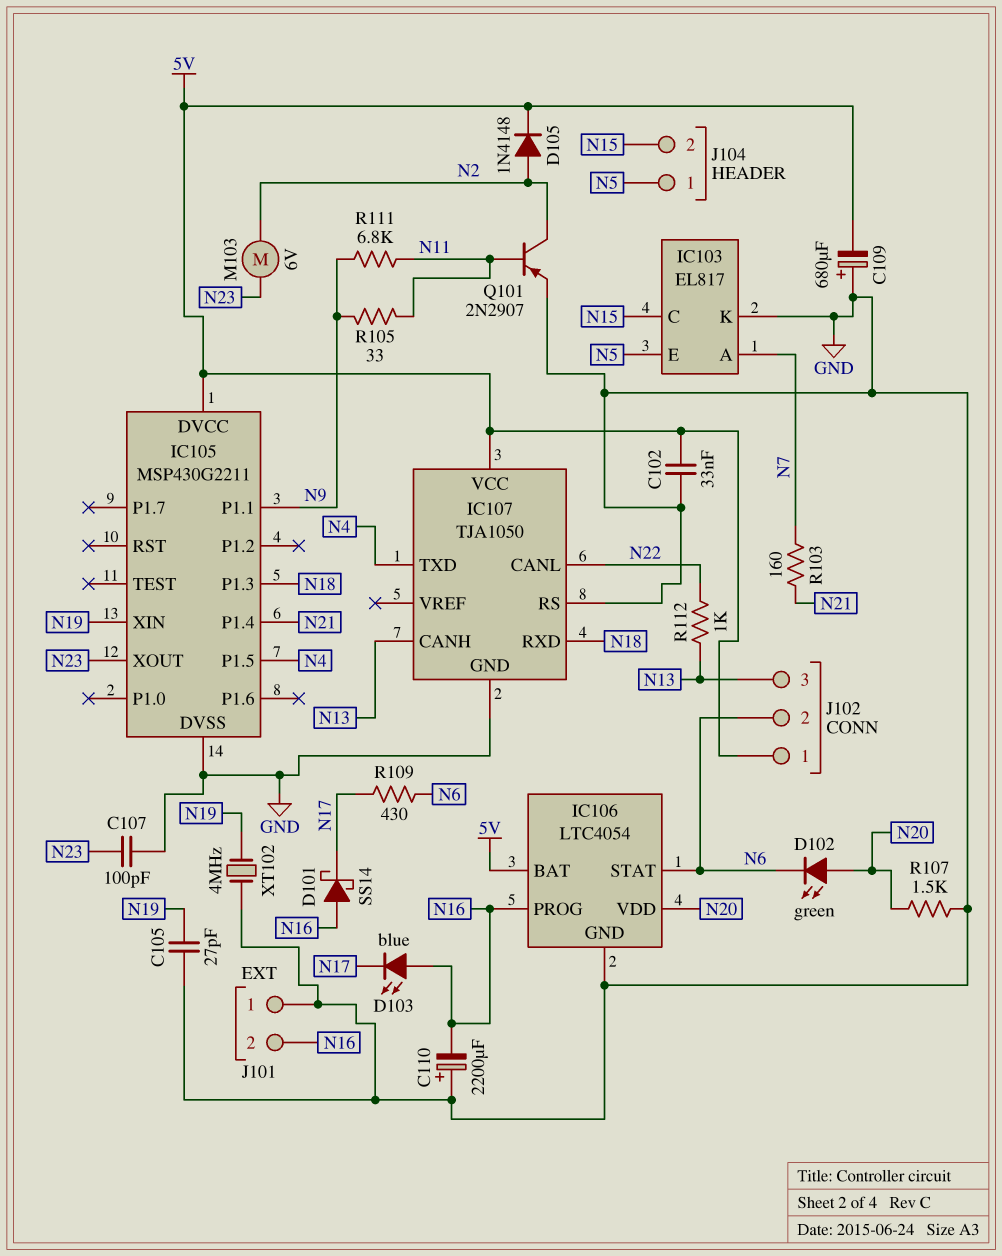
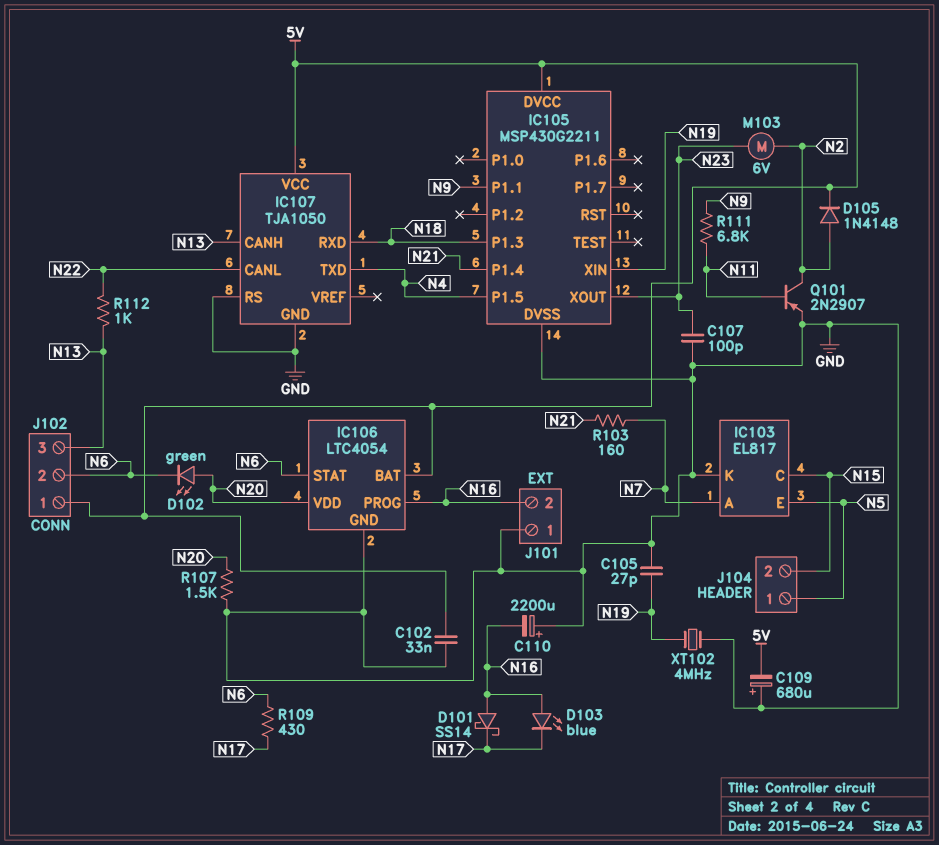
R105: 33 (N9, N11) -> none

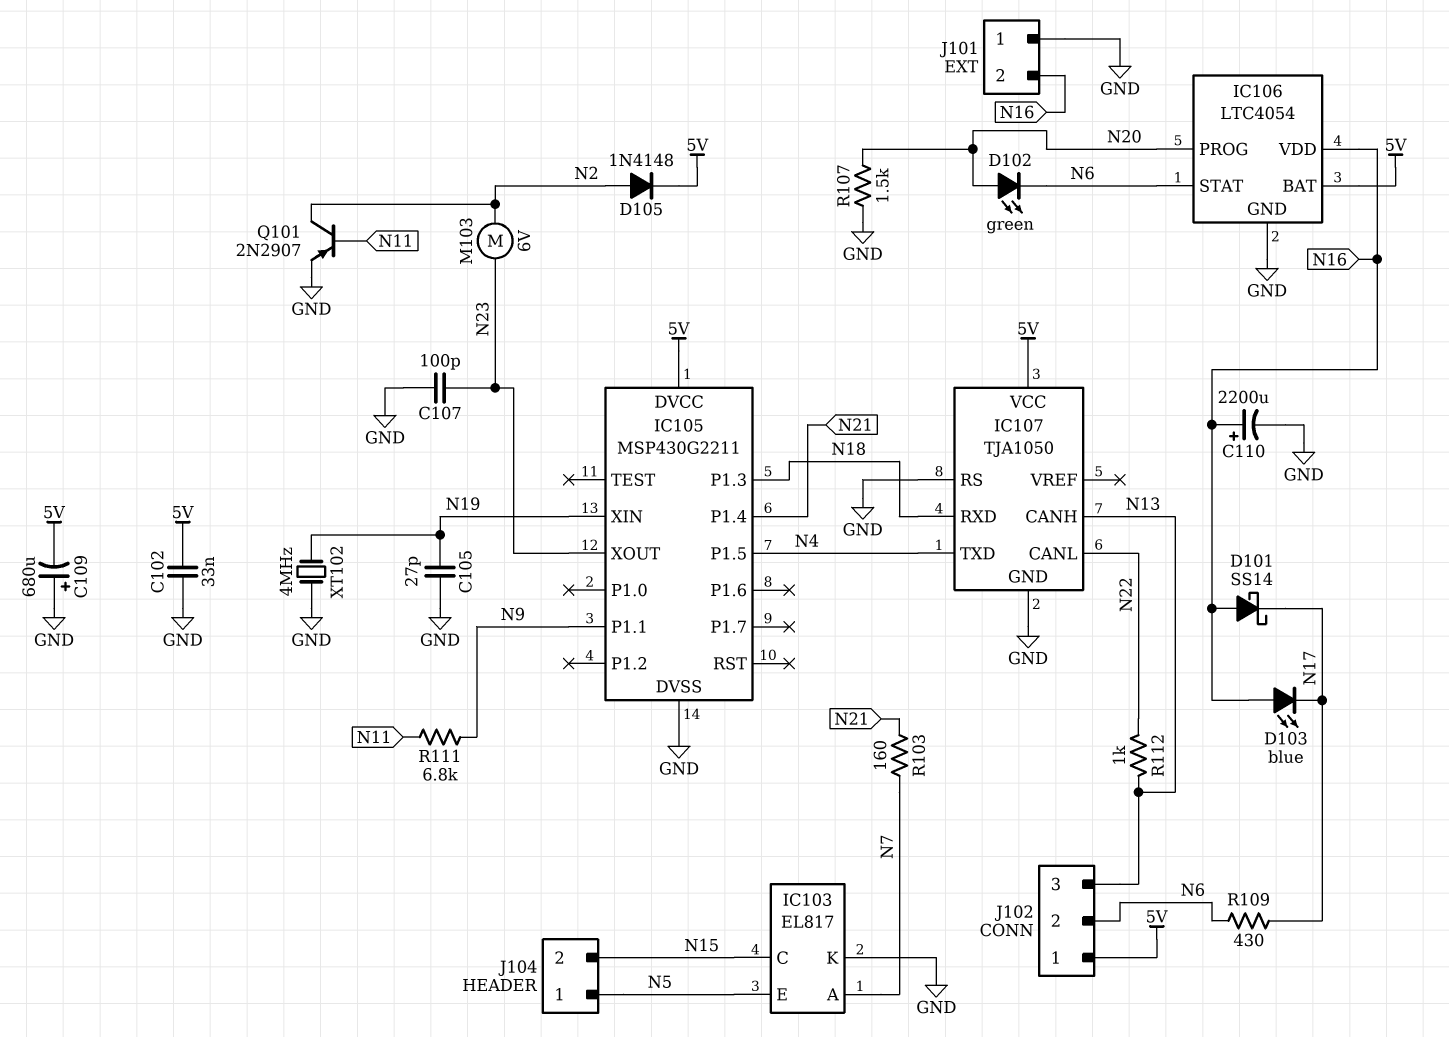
C110: 2200uF (plus GND, minus N16) -> 2200uF (plus N16, minus GND)
IC106 pin PROG: N16 -> N20
IC106 pin VDD: N20 -> N16

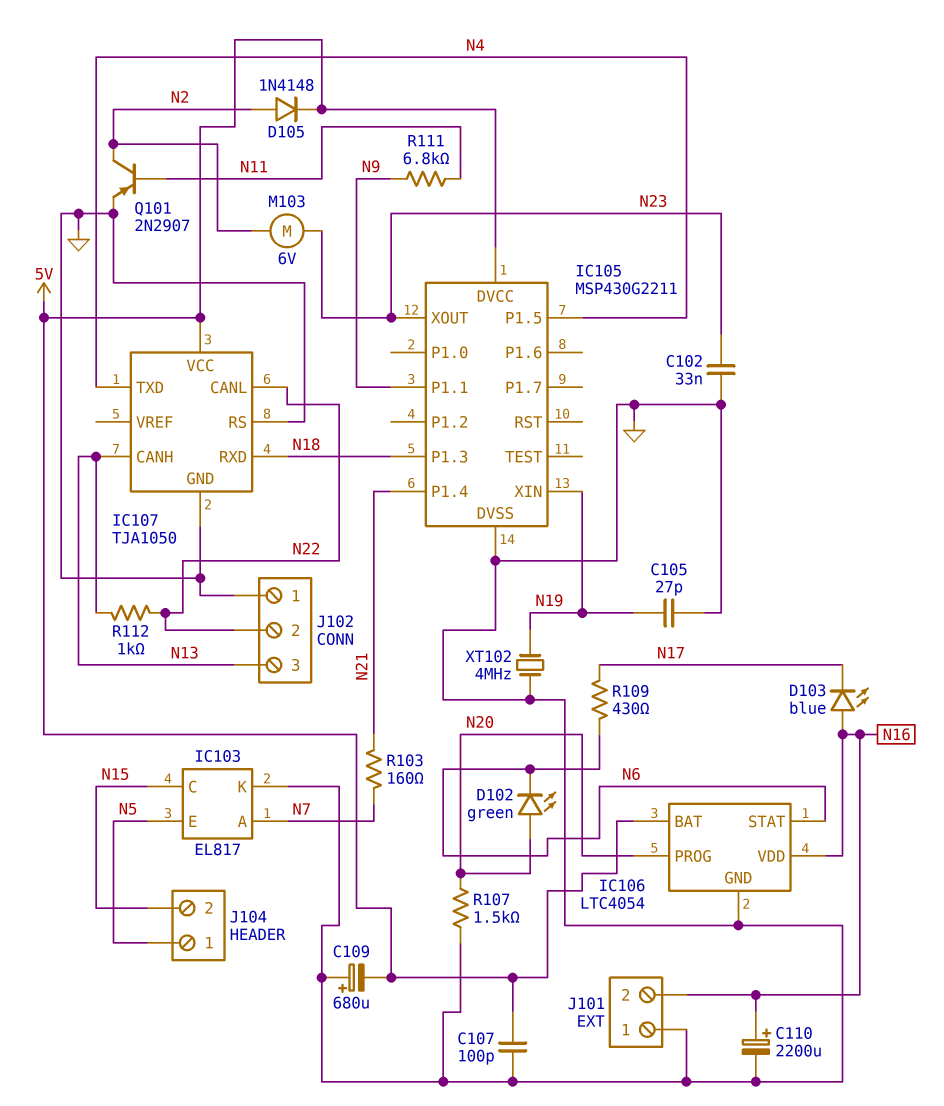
C102: 33nF (5V, GND) -> 33nF (GND, N23)
C107: 100pF (GND, N23) -> 100pF (5V, GND)
D101: schottky SS14 (A N16, K N17) -> none
J102 pin 1: 5V -> GND
J102 pin 2: N6 -> N22

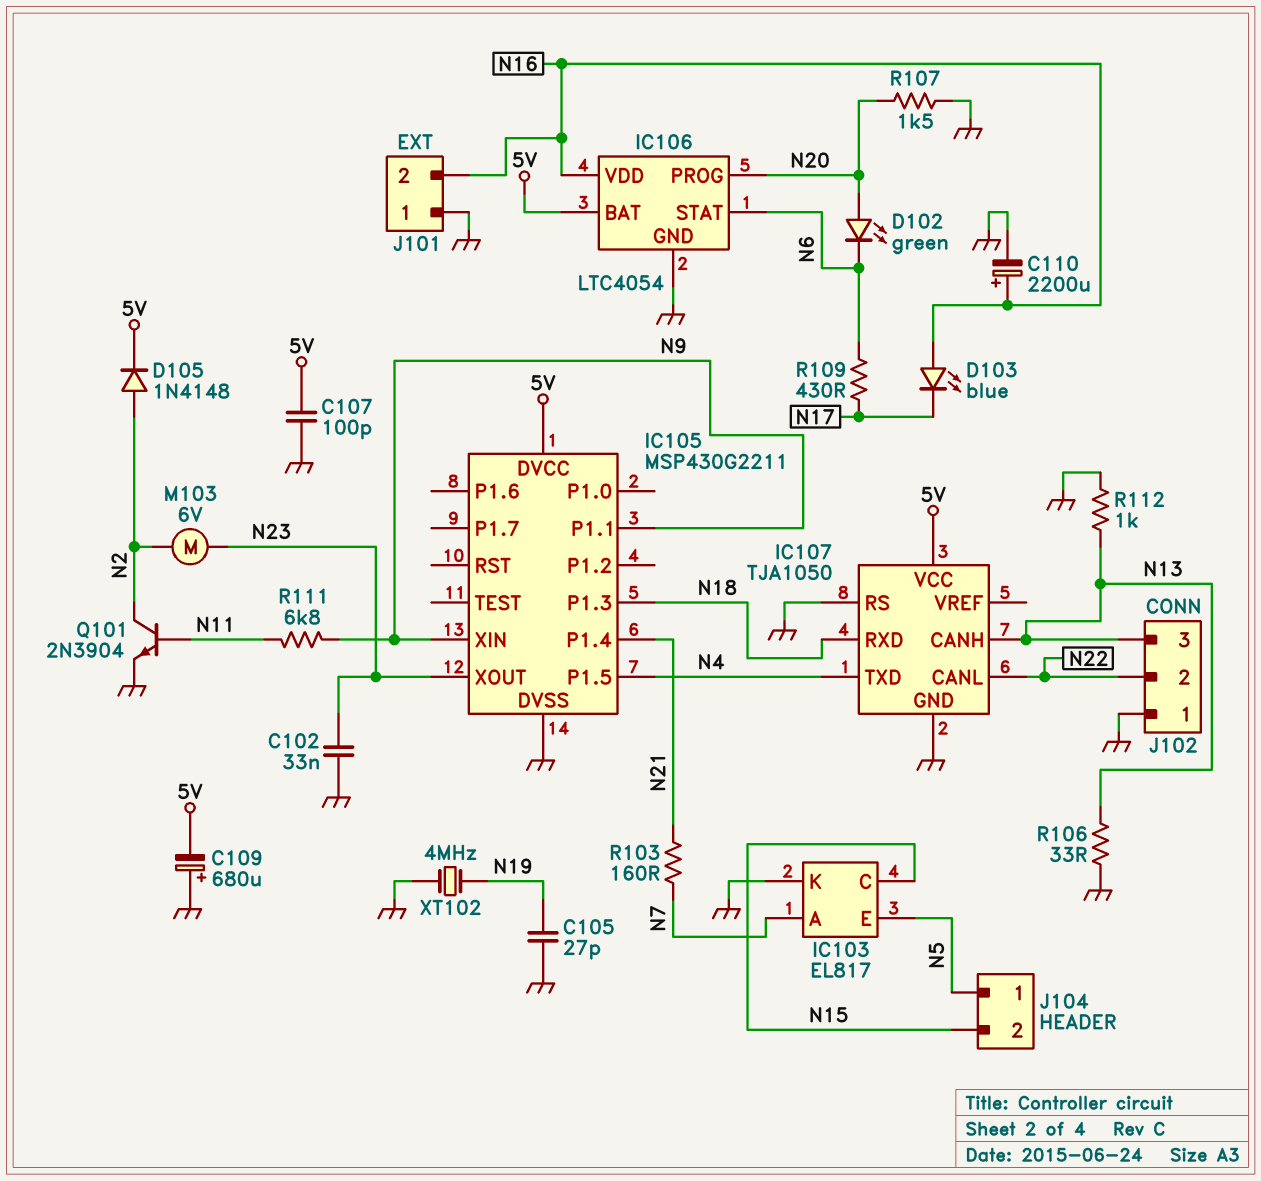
IC105 pin XIN: N19 -> N9
Q101: PNP 2N2907 (B N11, C N2, E GND) -> NPN 2N3904 (B N11, C N2, E GND)
R106: none -> 33 (GND, N13)
R112: 1k (N13, N22) -> 1k (GND, N13)

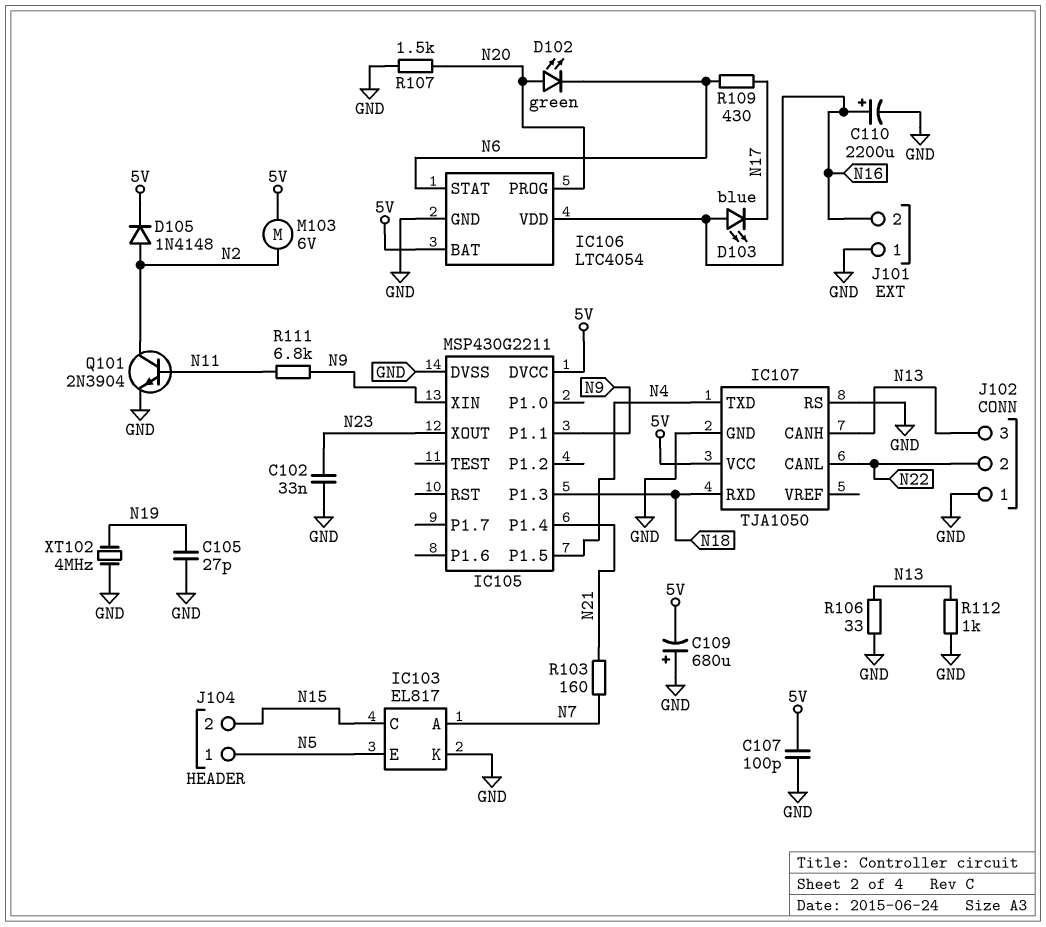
M103: motor 6V (N2, N23) -> motor 6V (5V, N2)

